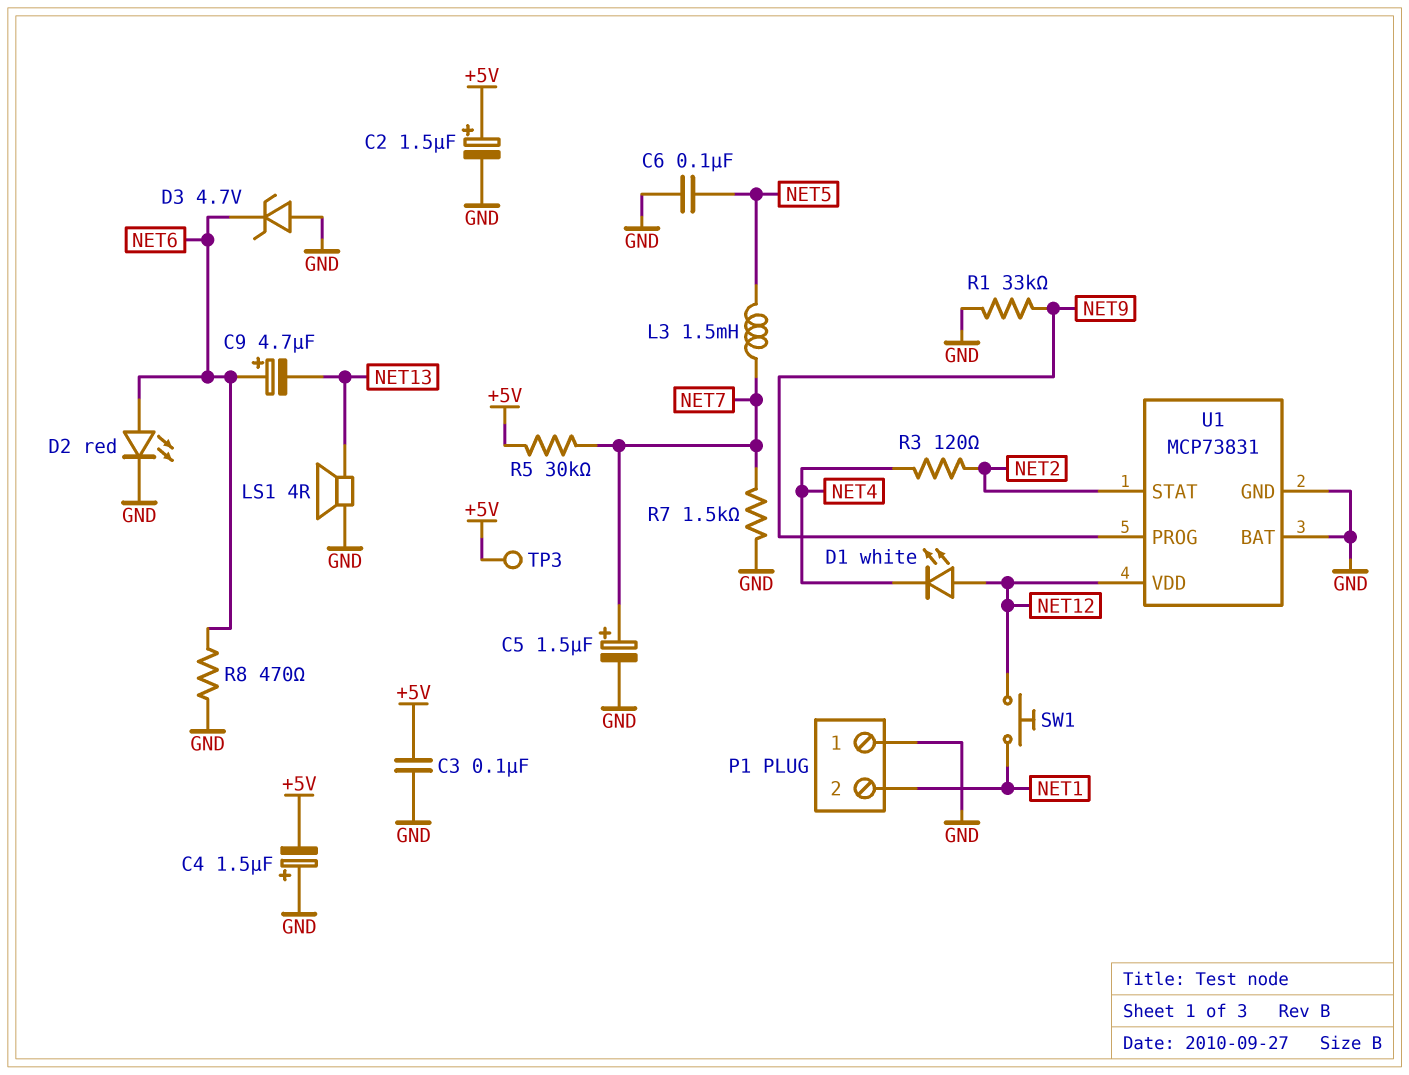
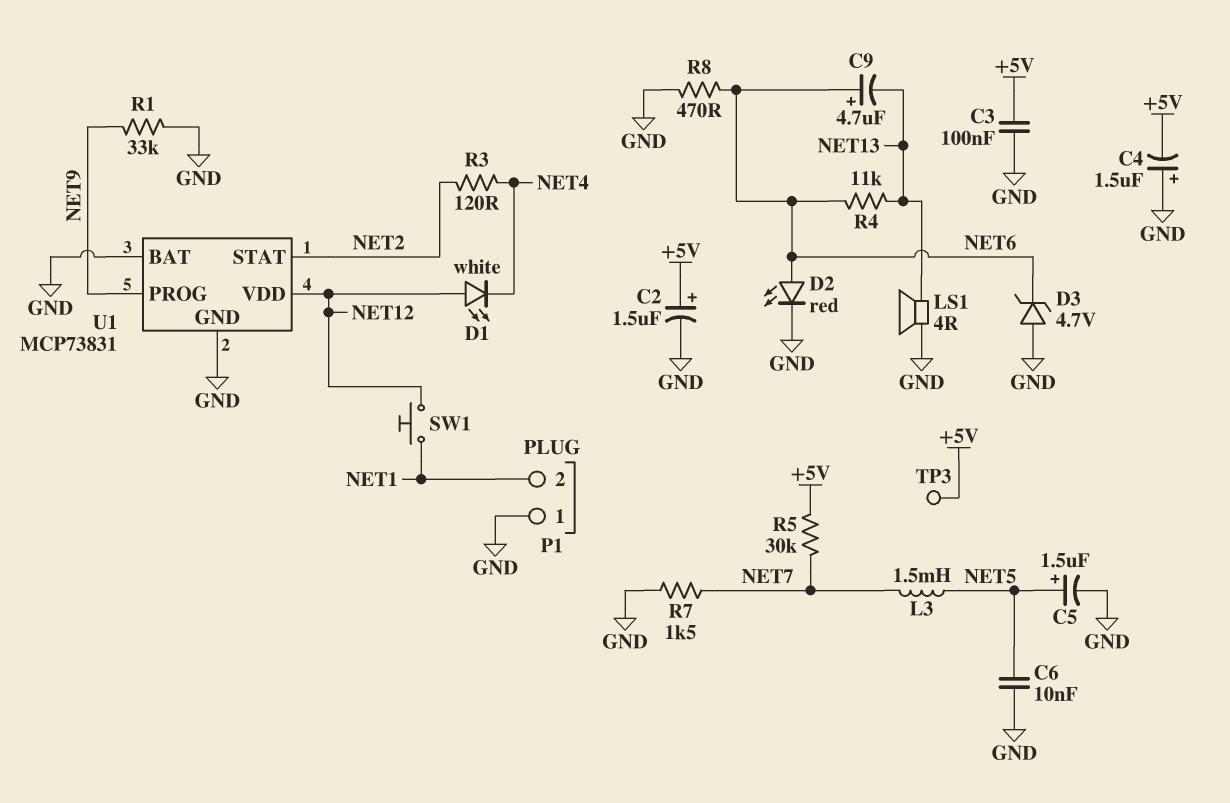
C5: 1.5uF (plus NET7, minus GND) -> 1.5uF (plus NET5, minus GND)
C6: 100nF (GND, NET5) -> 10nF (GND, NET5)
R4: none -> 11k (NET6, NET13)

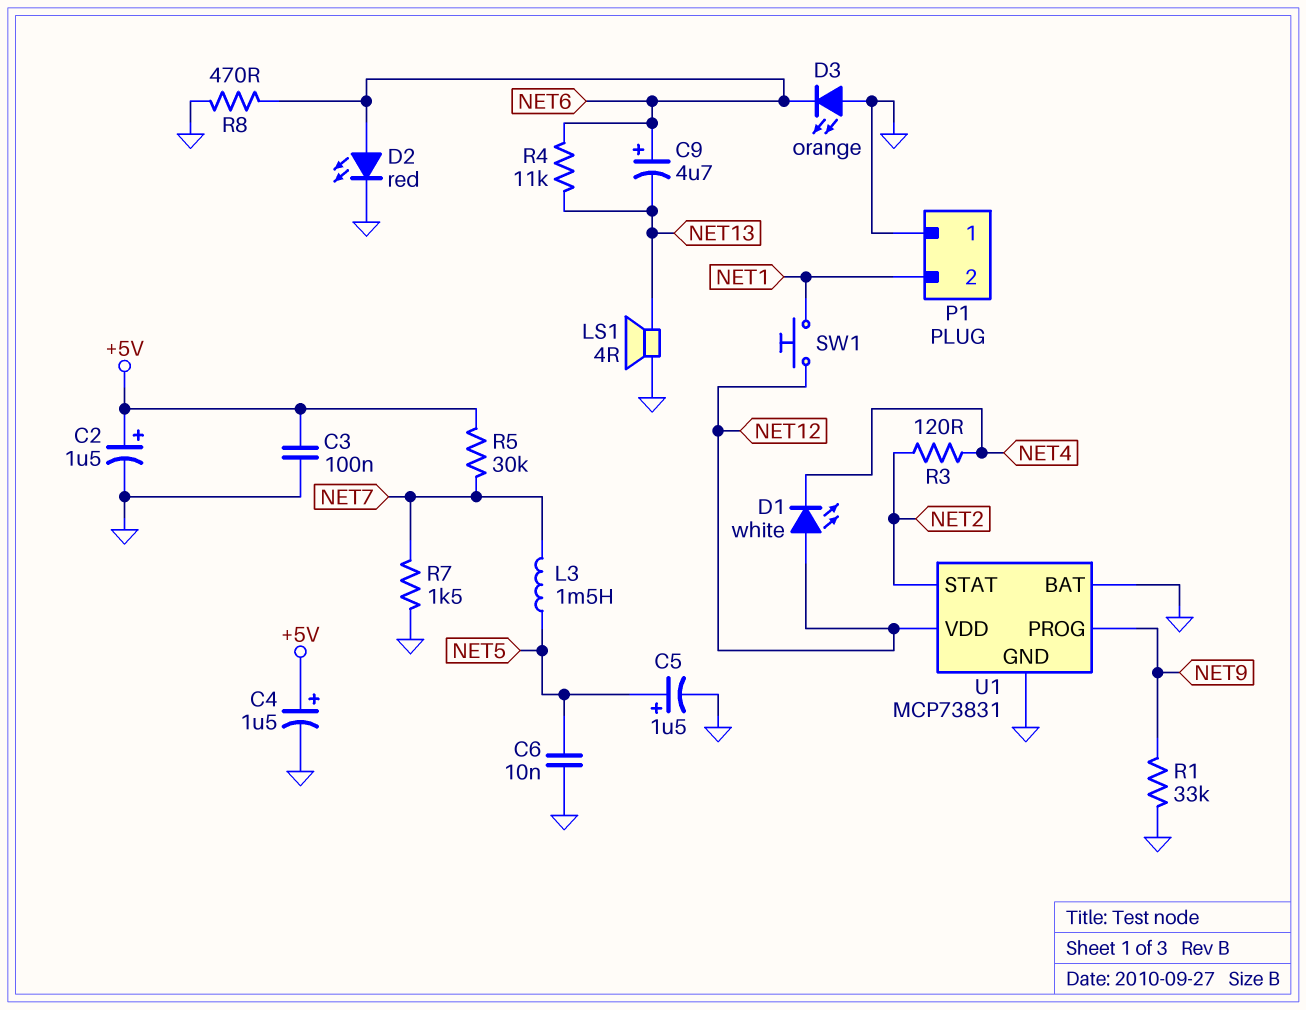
C4: 1.5uF (plus GND, minus +5V) -> 1.5uF (plus +5V, minus GND)
D3: zener 4.7V (A GND, K NET6) -> LED orange (A GND, K NET6)
TP3: test point (+5V) -> none

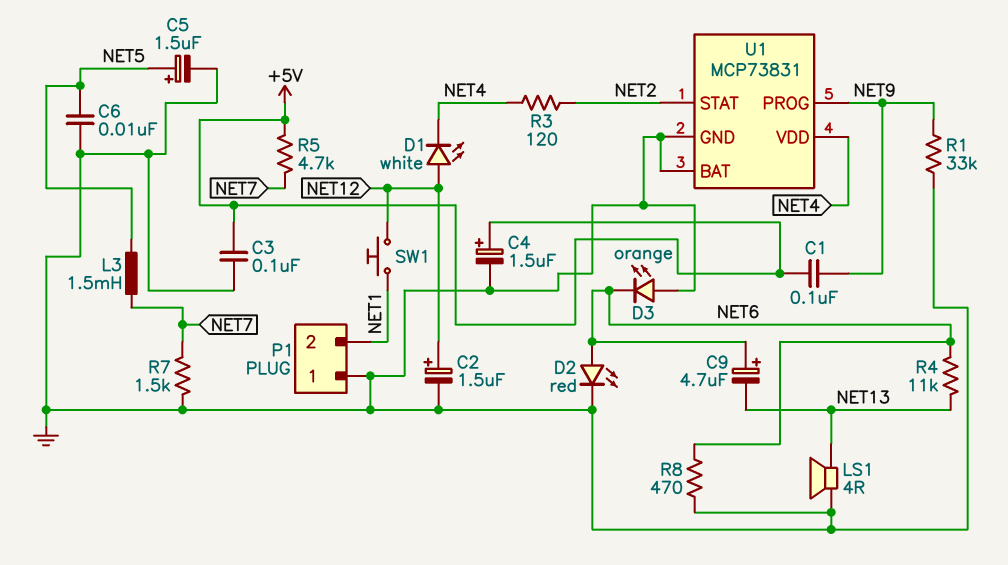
C1: none -> 100nF (+5V, NET9)
C2: 1.5uF (plus +5V, minus GND) -> 1.5uF (plus NET12, minus GND)
R5: 30k (+5V, NET7) -> 4.7k (+5V, NET7)
U1 pin VDD: NET12 -> NET4

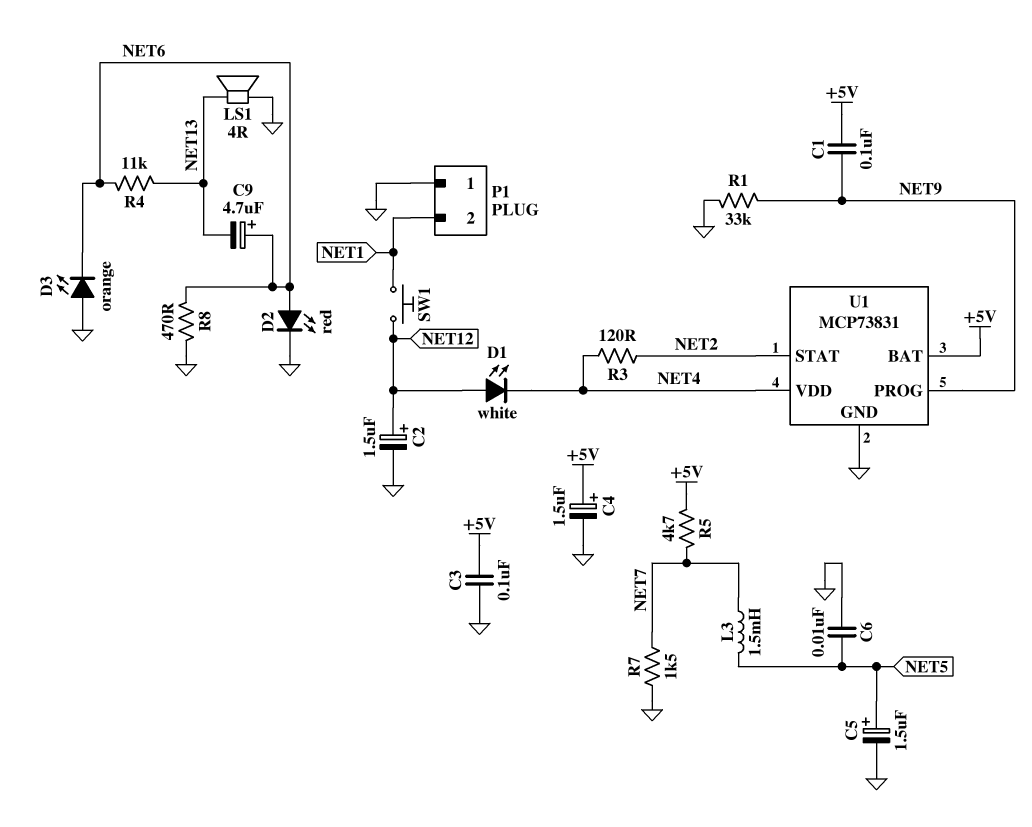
U1 pin BAT: GND -> +5V

